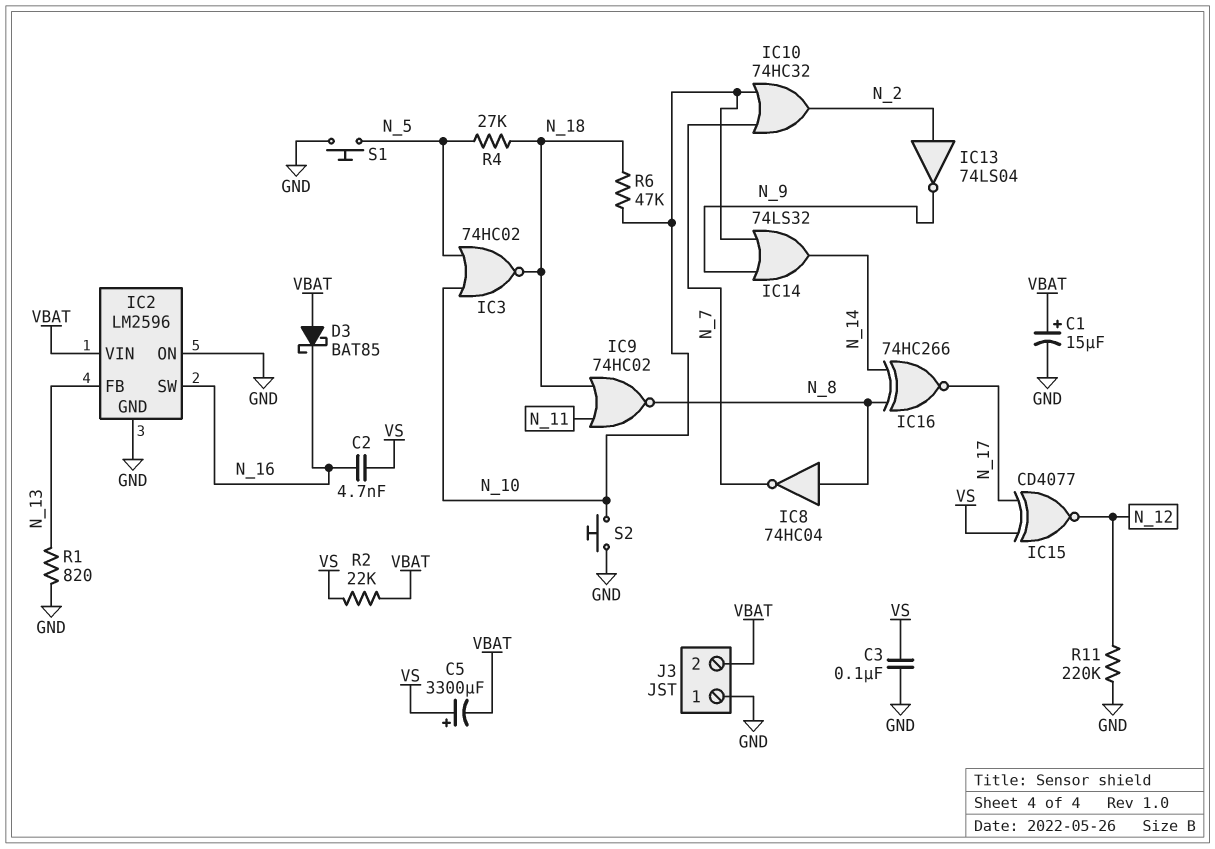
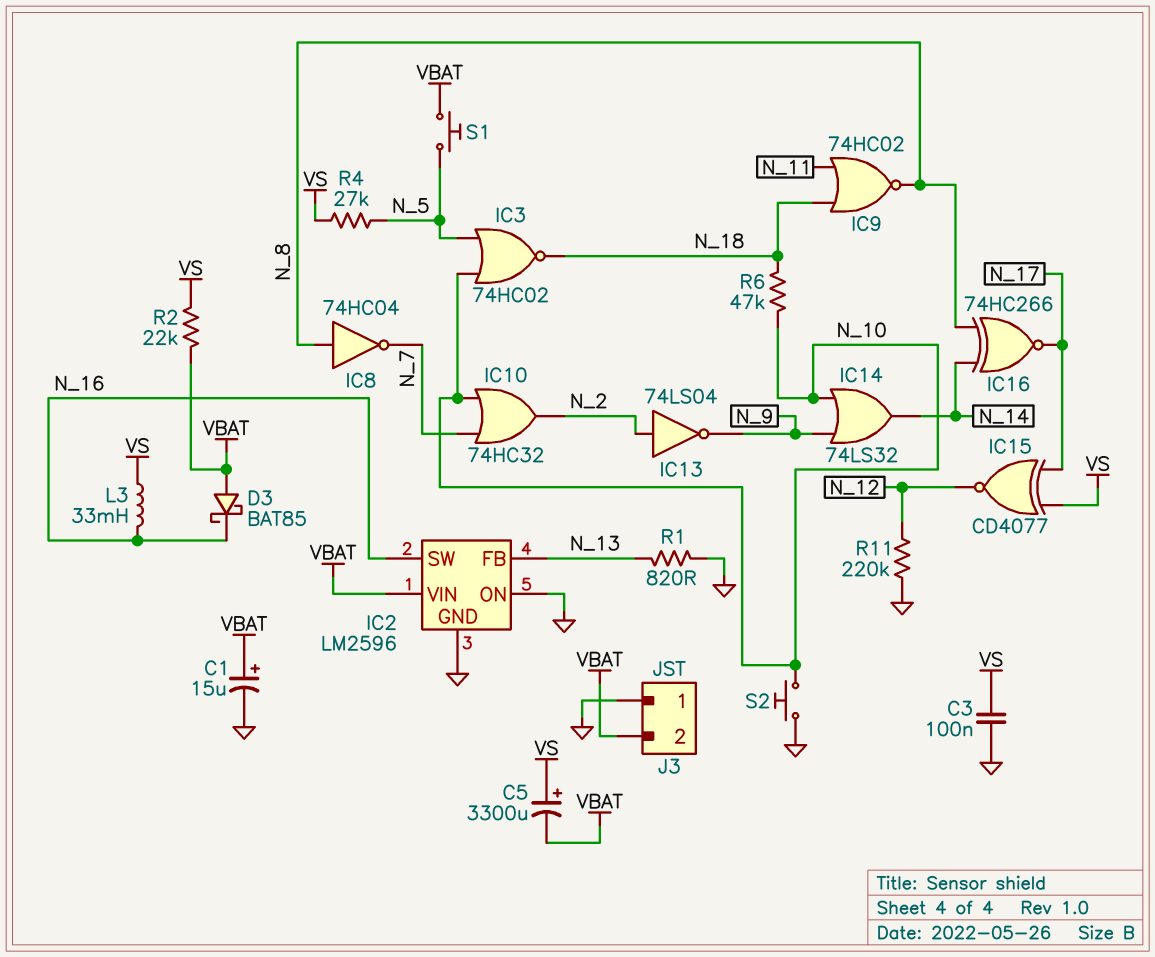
C2: 4.7nF (N_16, VS) -> none
L3: none -> 33mH (N_16, VS)
R4: 27k (N_5, N_18) -> 27k (N_5, VS)
S1: button (GND, N_5) -> button (N_5, VBAT)

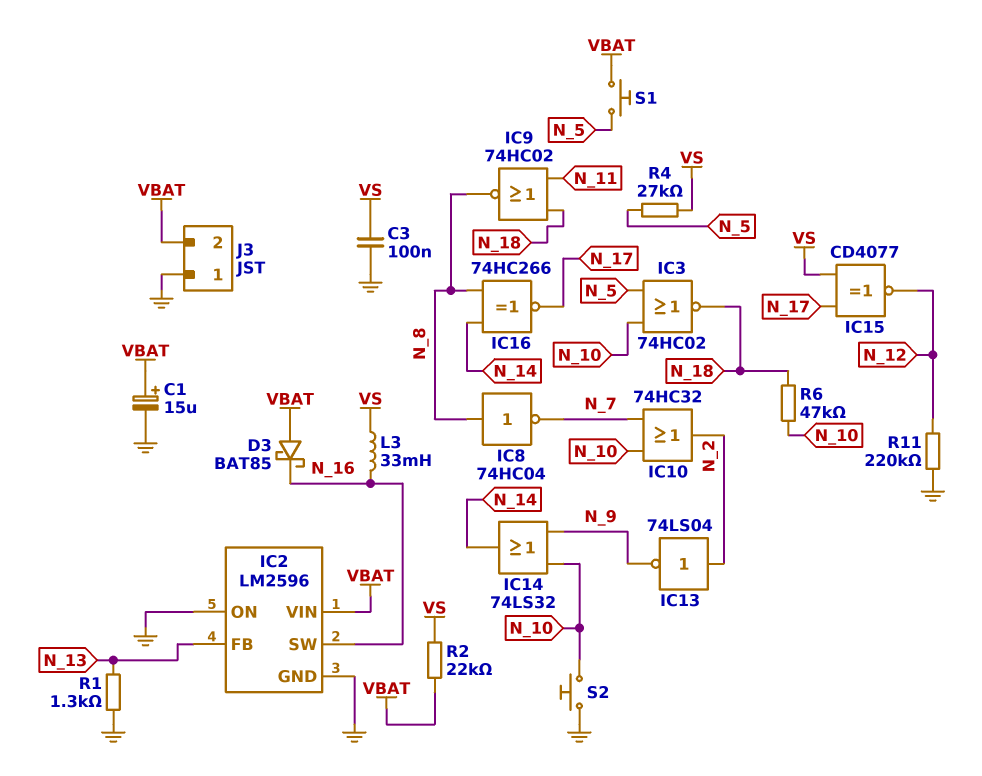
C5: 3300uF (plus VS, minus VBAT) -> none
R1: 820 (GND, N_13) -> 1.3k (GND, N_13)

